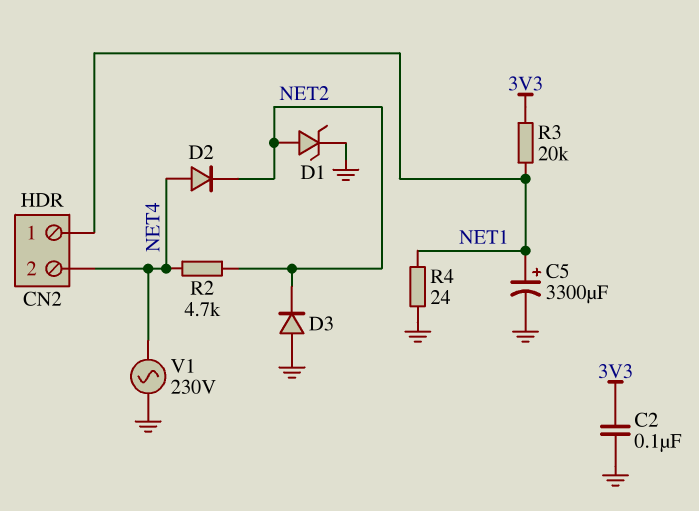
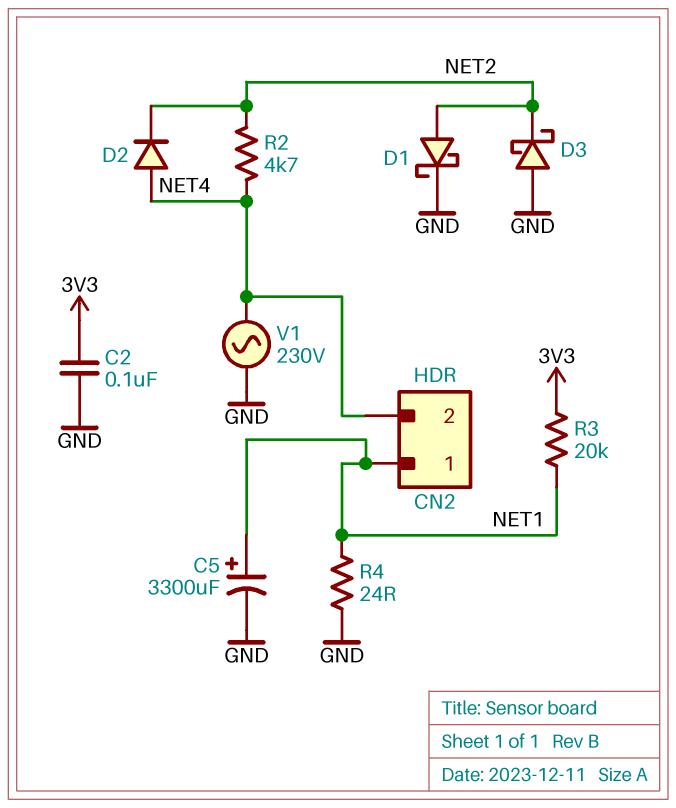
D1: zener (A NET2, K GND) -> schottky (A NET2, K GND)
D3: diode (A GND, K NET2) -> schottky (A GND, K NET2)

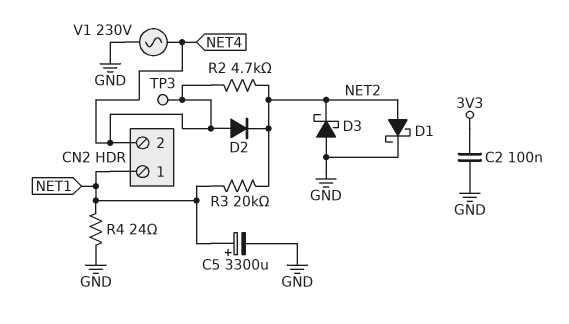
R3: 20k (3V3, NET1) -> 20k (NET1, NET2)
TP3: none -> test point (NET4)

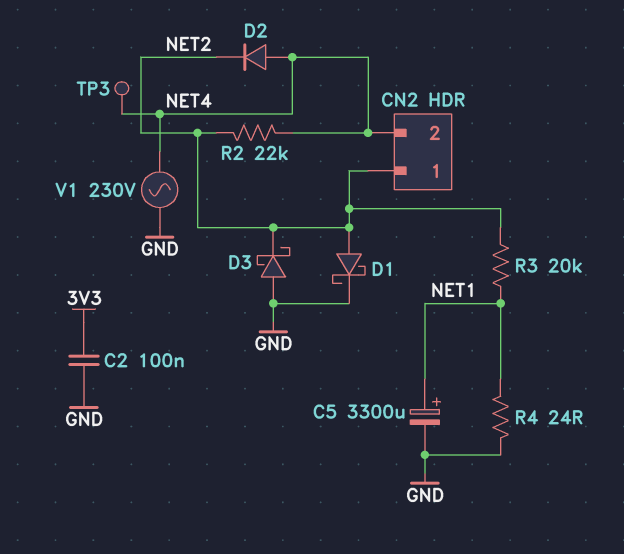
CN2 pin 1: NET1 -> NET2
R2: 4.7k (NET2, NET4) -> 22k (NET2, NET4)

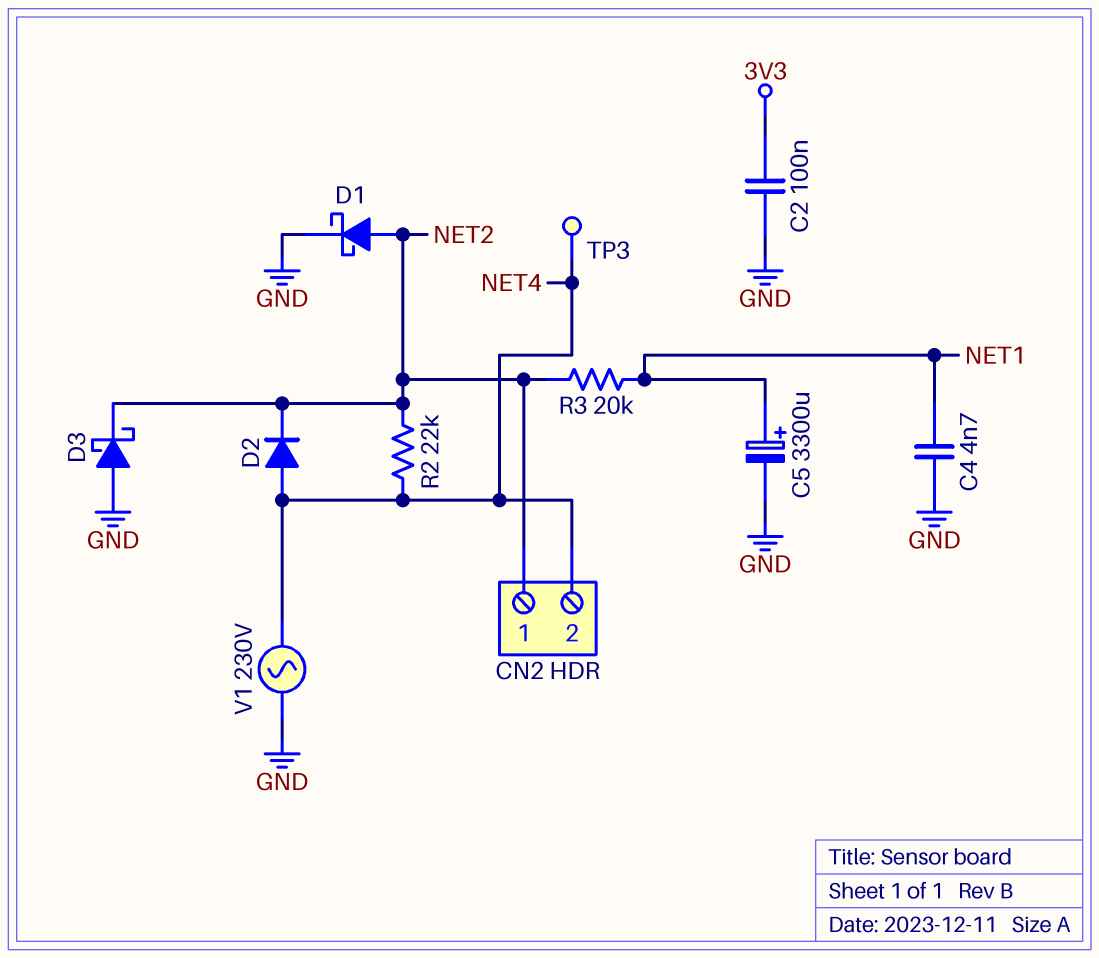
C4: none -> 4.7nF (GND, NET1)
R4: 24 (GND, NET1) -> none

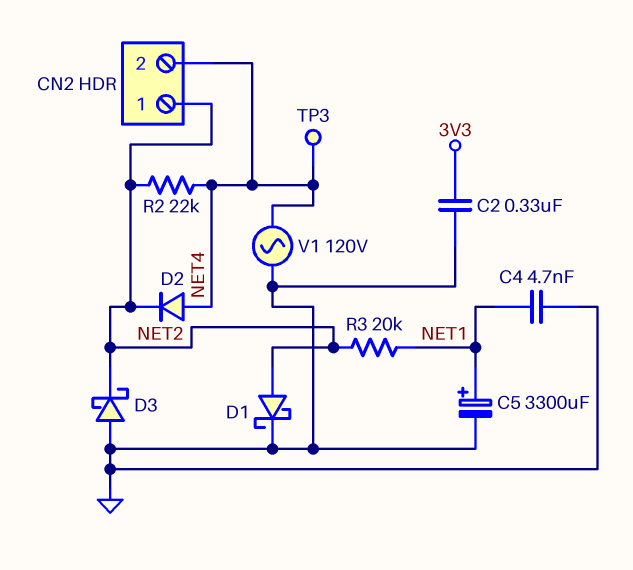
C2: 100nF (3V3, GND) -> 330nF (3V3, GND)
V1: AC 230V (GND, NET4) -> AC 120V (GND, NET4)

